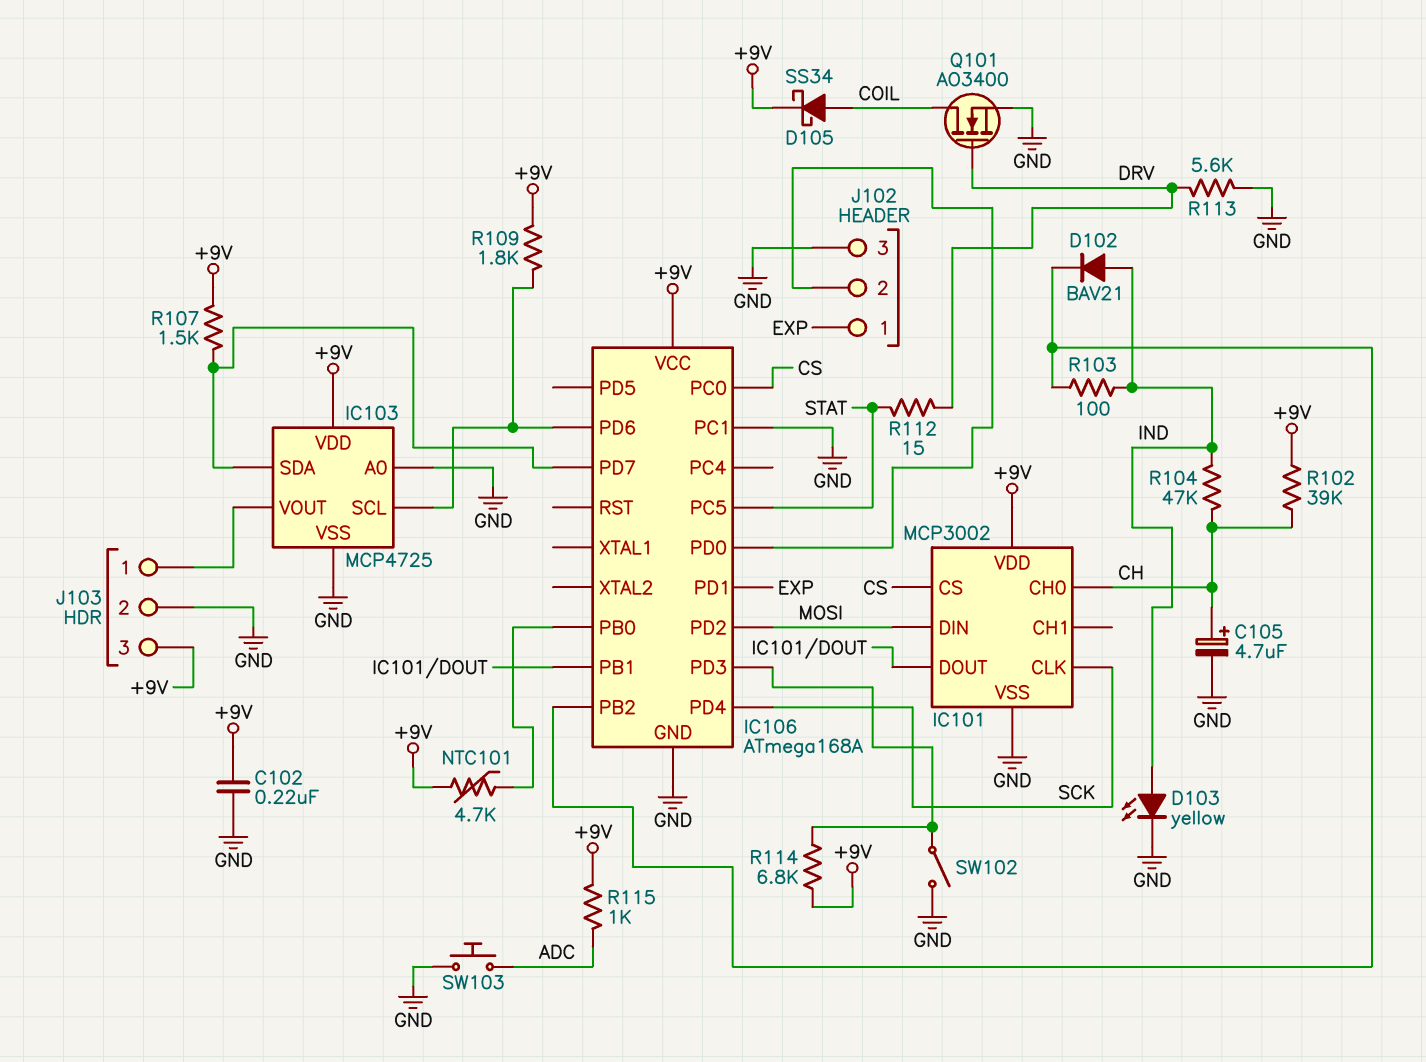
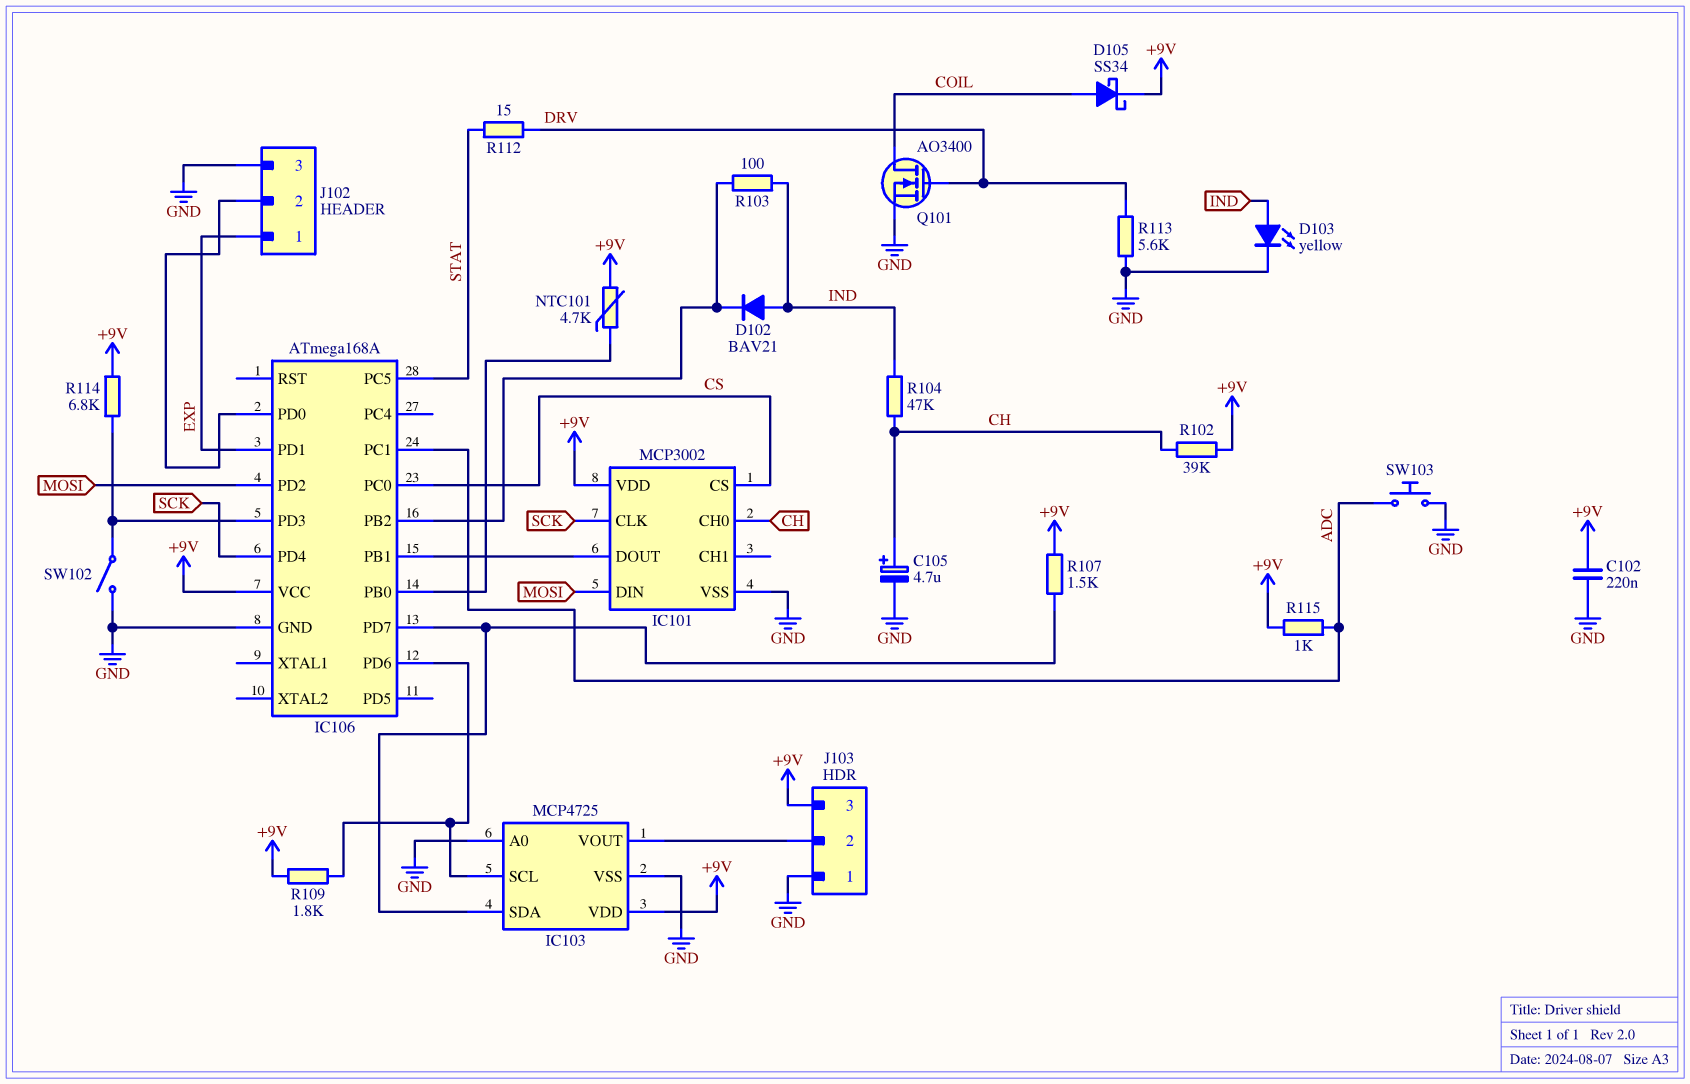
IC106 pin PC1: GND -> ADC
J103 pin 1: IC103/VOUT -> GND
J103 pin 2: GND -> IC103/VOUT

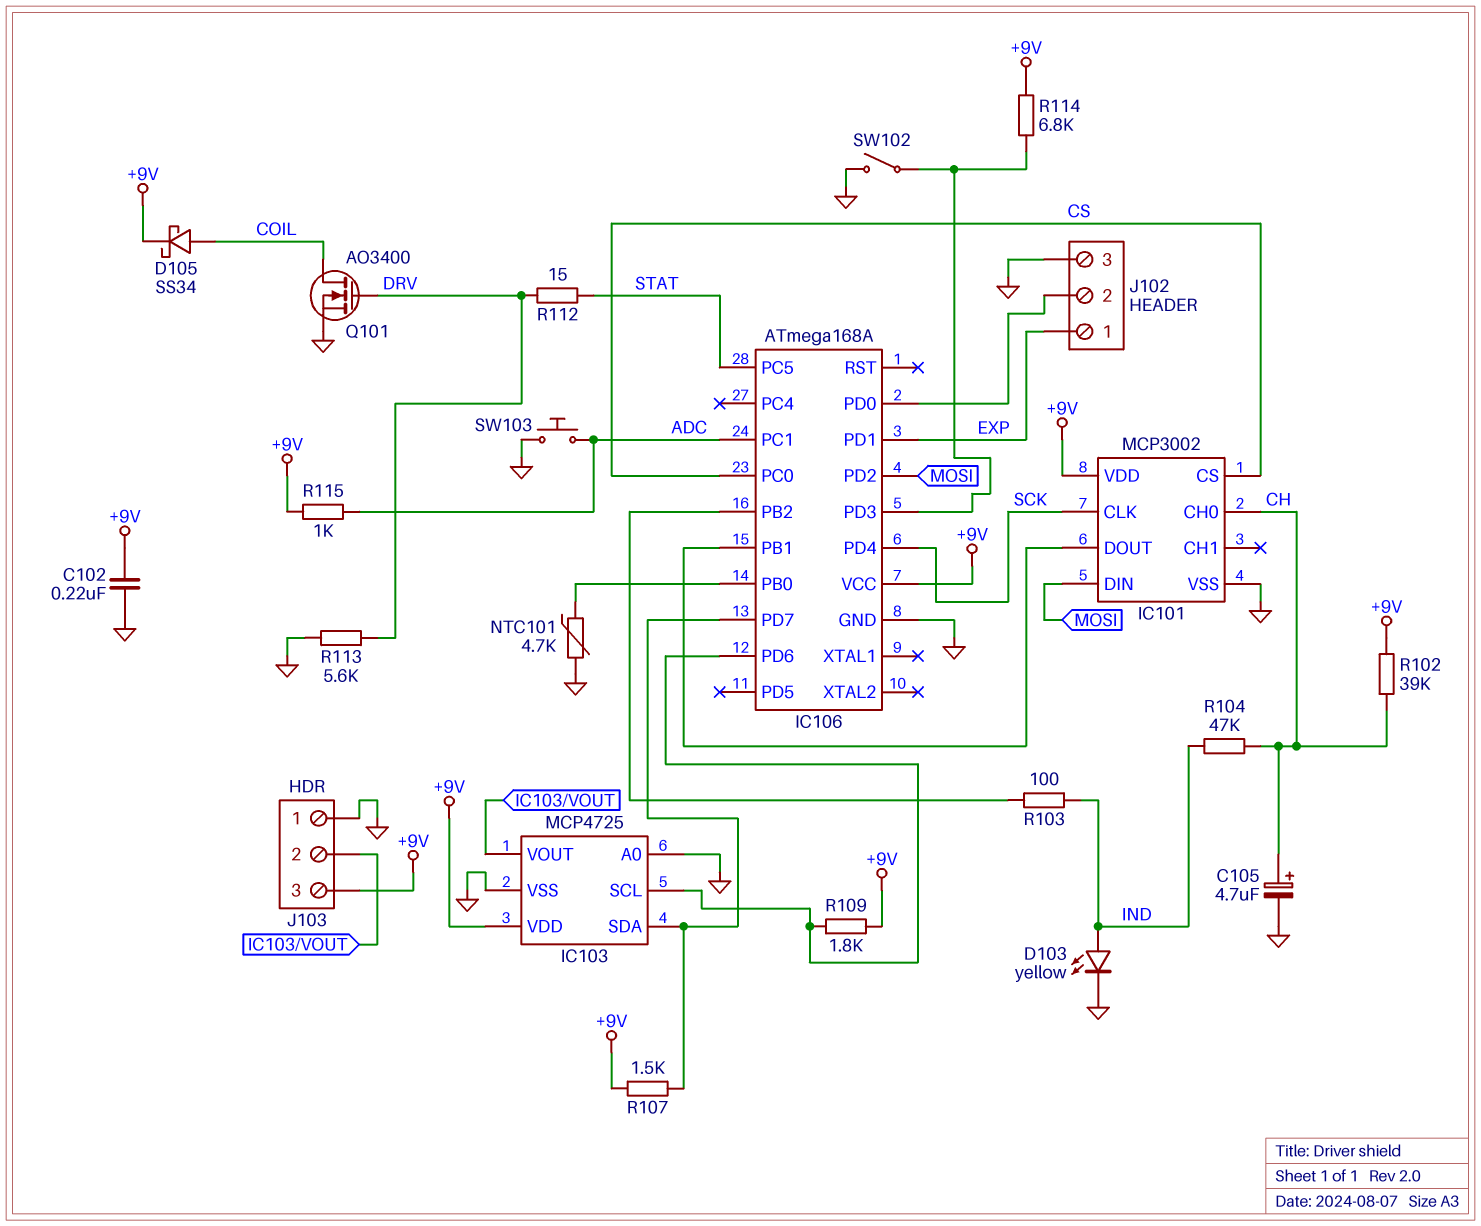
D102: diode BAV21 (A IND, K IC106/PB2) -> none
NTC101: 4.7k (+9V, IC106/PB0) -> 4.7k (GND, IC106/PB0)

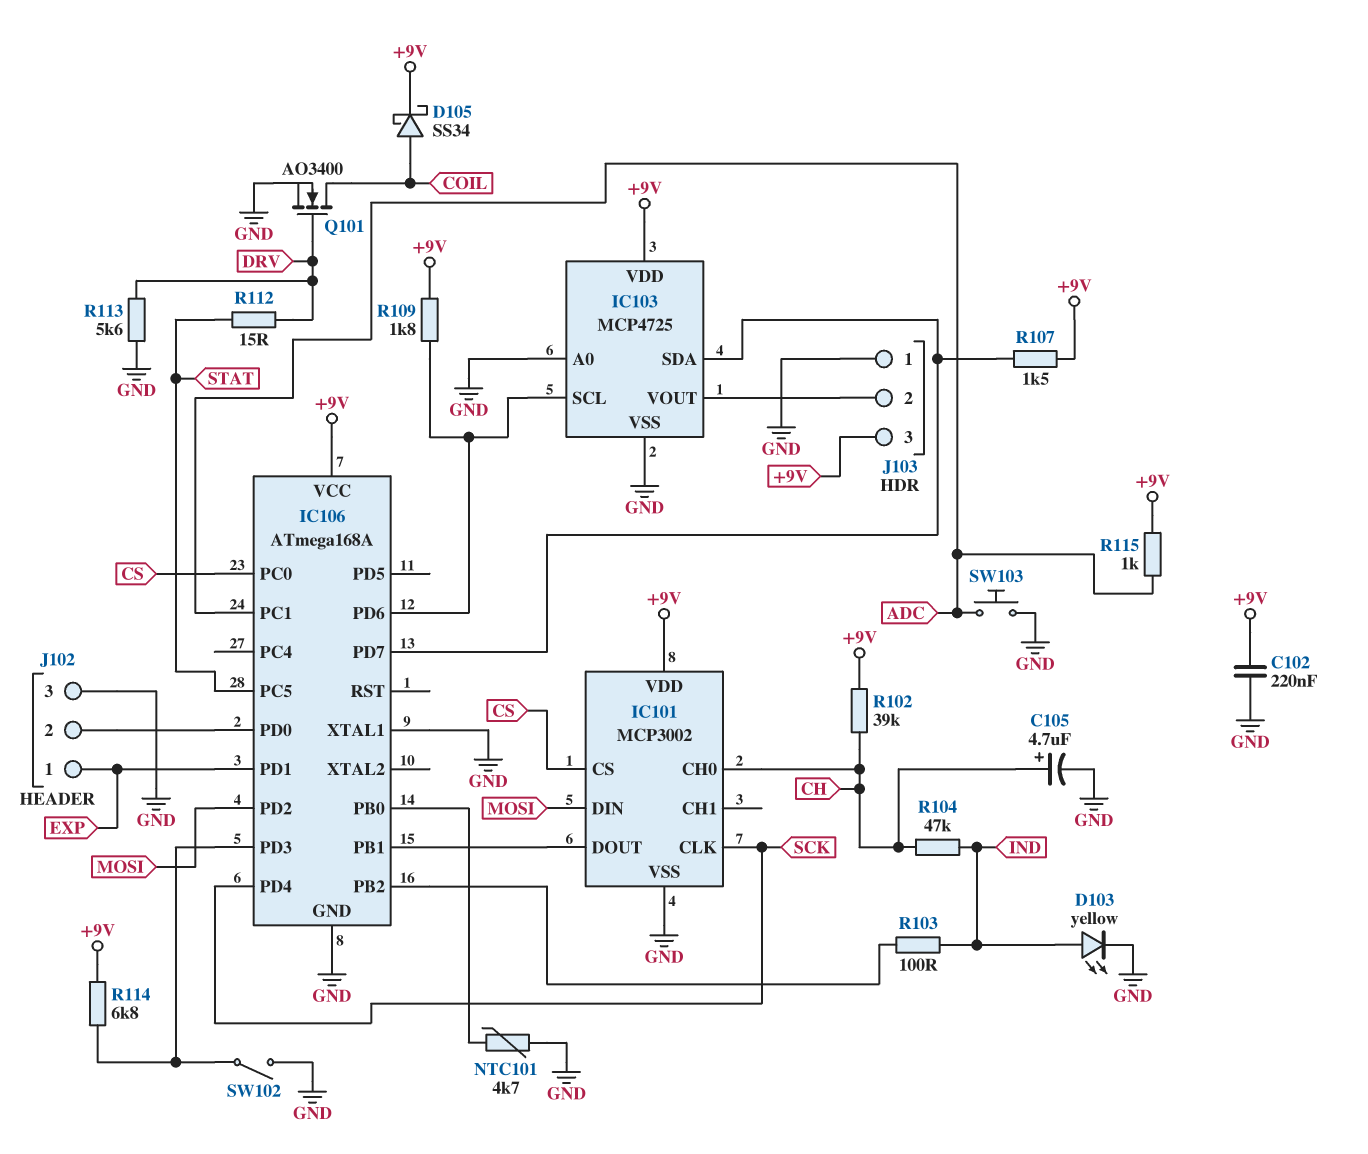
IC106 pin XTAL1: none -> GND

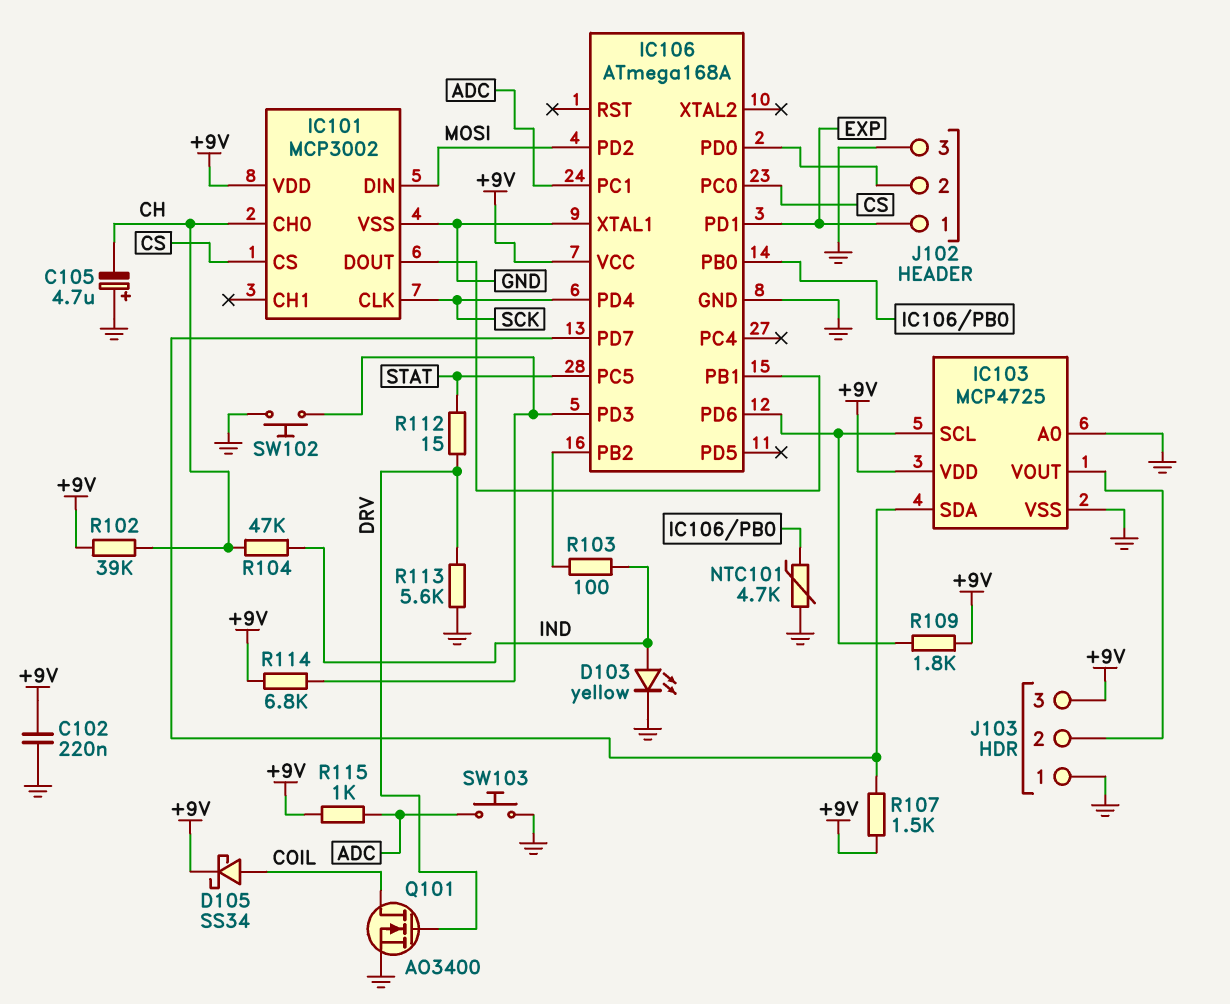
C105: 4.7uF (plus CH, minus GND) -> 4.7uF (plus GND, minus CH)
SW102: switch (GND, IC106/PD3) -> button (GND, IC106/PD3)

